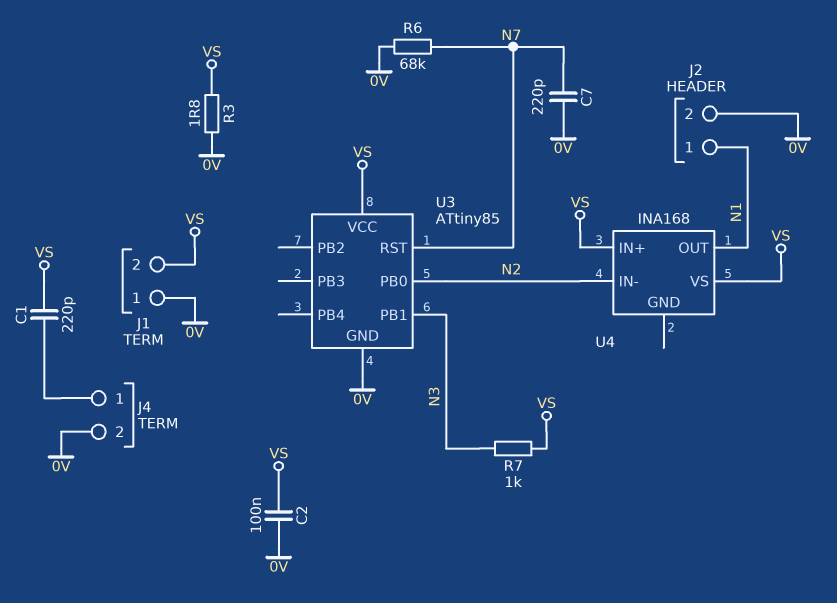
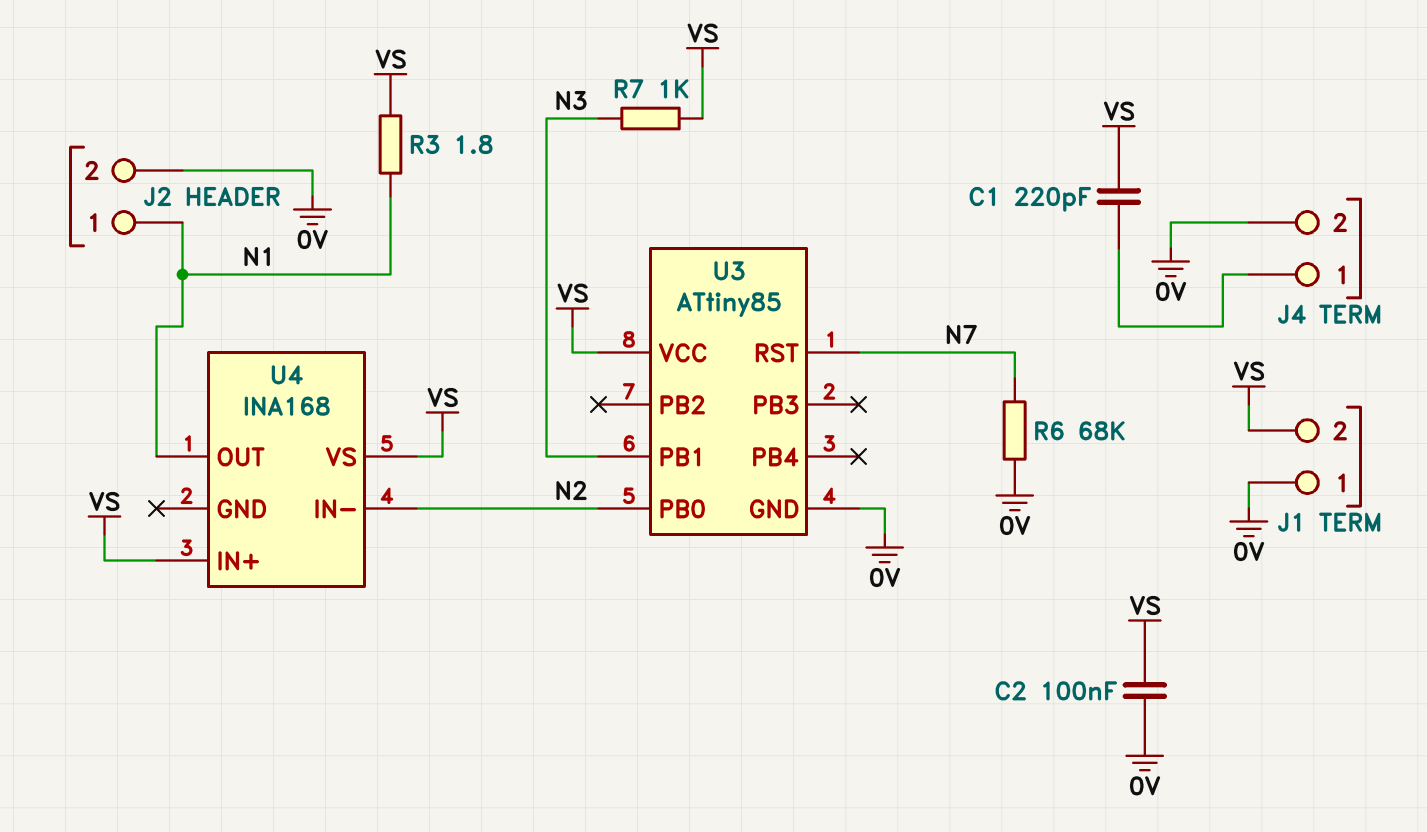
C7: 220pF (0V, N7) -> none
R3: 1.8 (0V, VS) -> 1.8 (N1, VS)

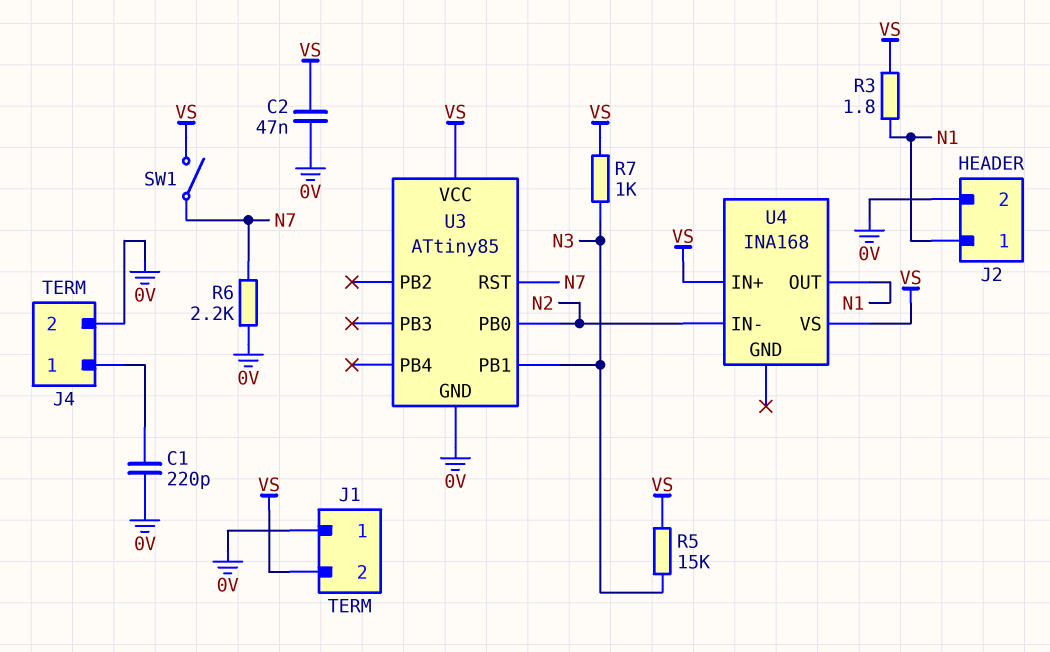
C1: 220pF (J4/1, VS) -> 220pF (0V, J4/1)
C2: 100nF (0V, VS) -> 47nF (0V, VS)
R5: none -> 15k (N3, VS)
R6: 68k (0V, N7) -> 2.2k (0V, N7)
SW1: none -> switch (N7, VS)

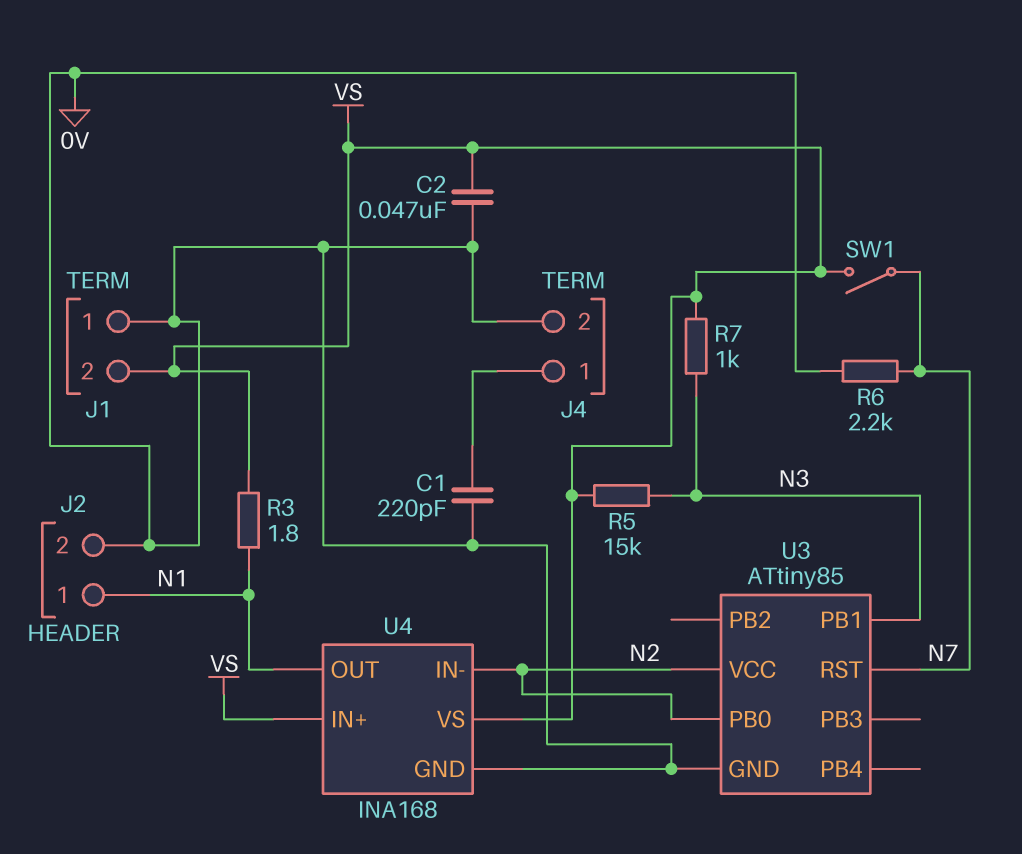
U3 pin VCC: VS -> N2
U4 pin GND: none -> 0V

